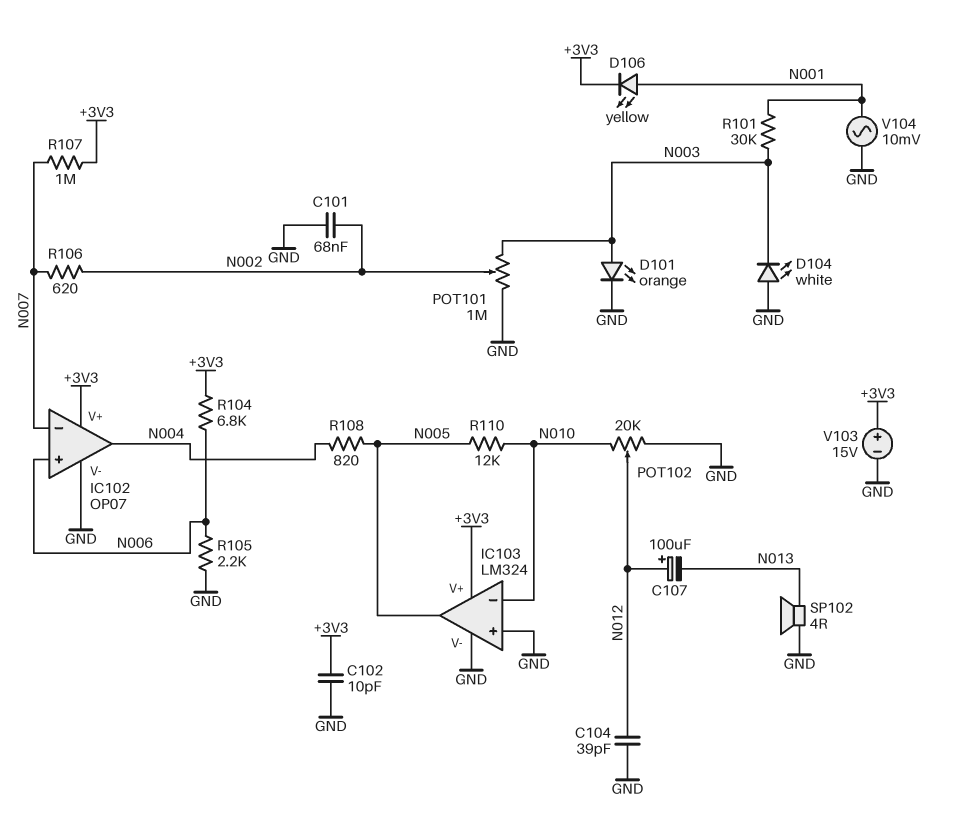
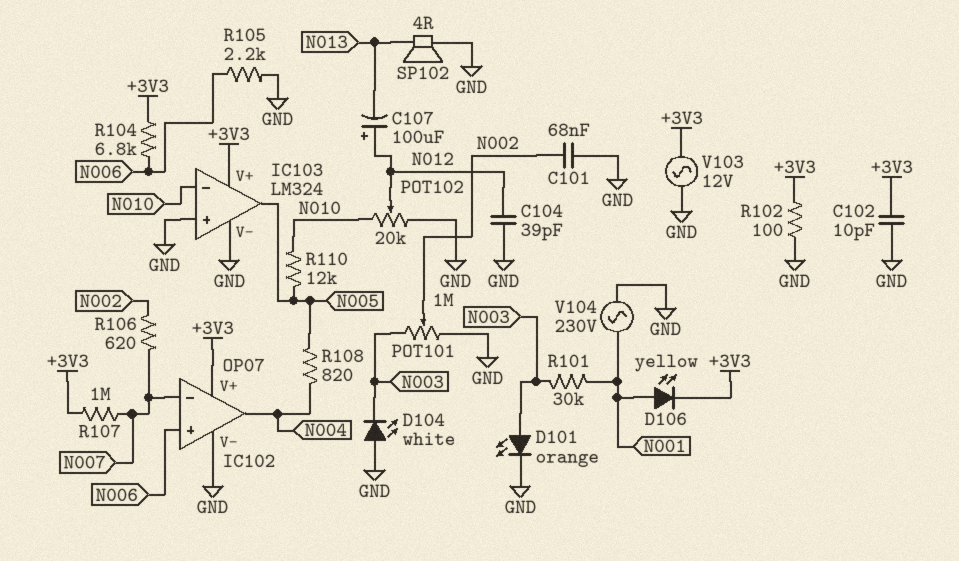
R102: none -> 100 (+3V3, GND)
V103: 15V (plus +3V3, minus GND) -> AC 12V (+3V3, GND)
V104: AC 10mV (GND, N001) -> AC 230V (GND, N001)

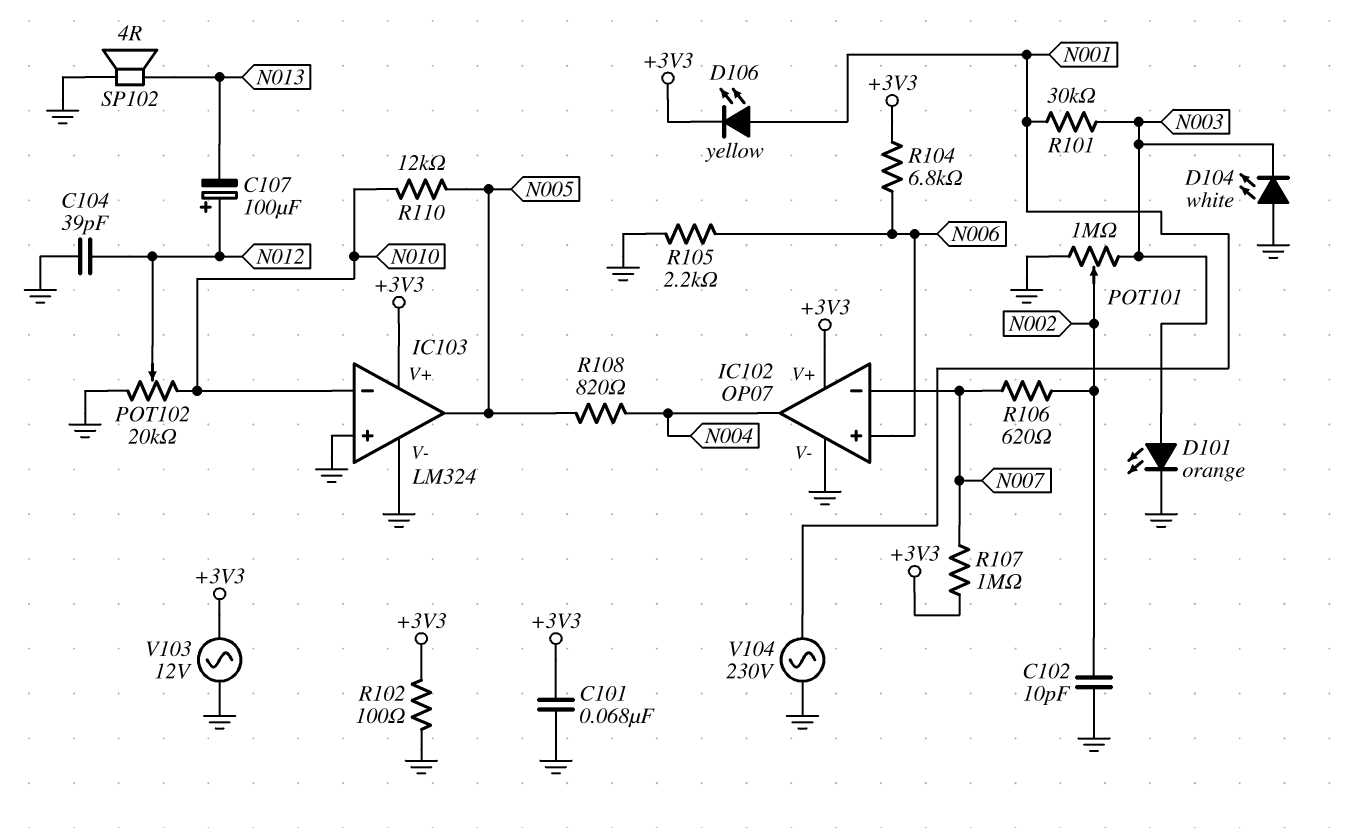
C101: 68nF (GND, N002) -> 68nF (+3V3, GND)
C102: 10pF (+3V3, GND) -> 10pF (GND, N002)

